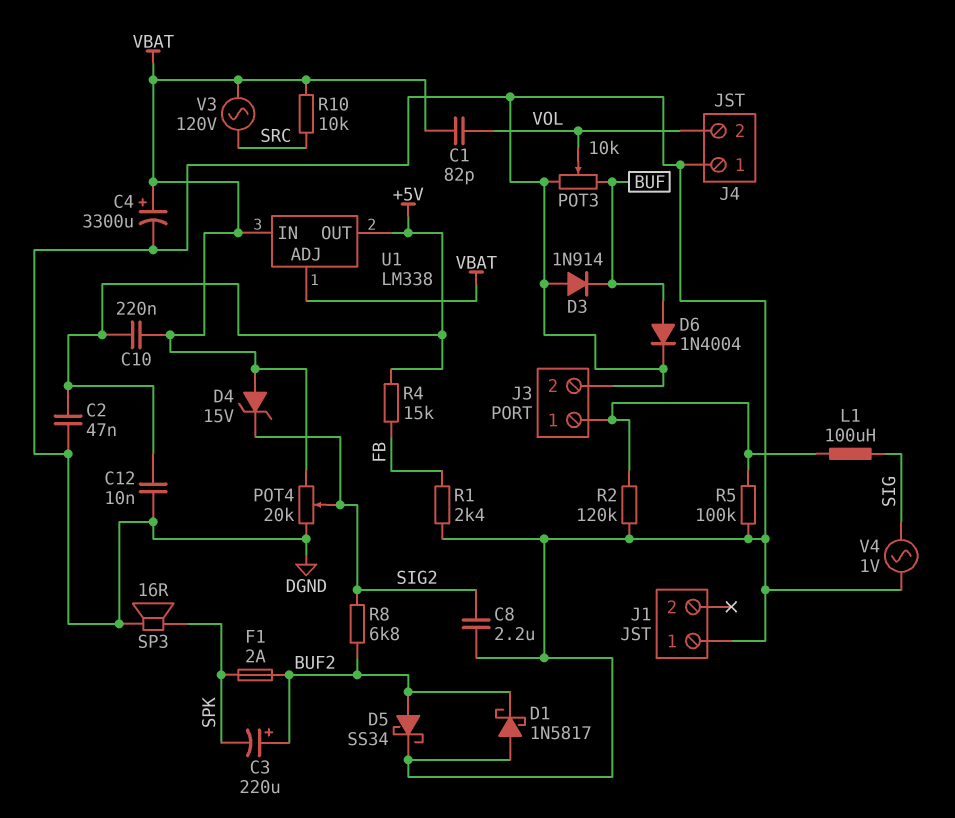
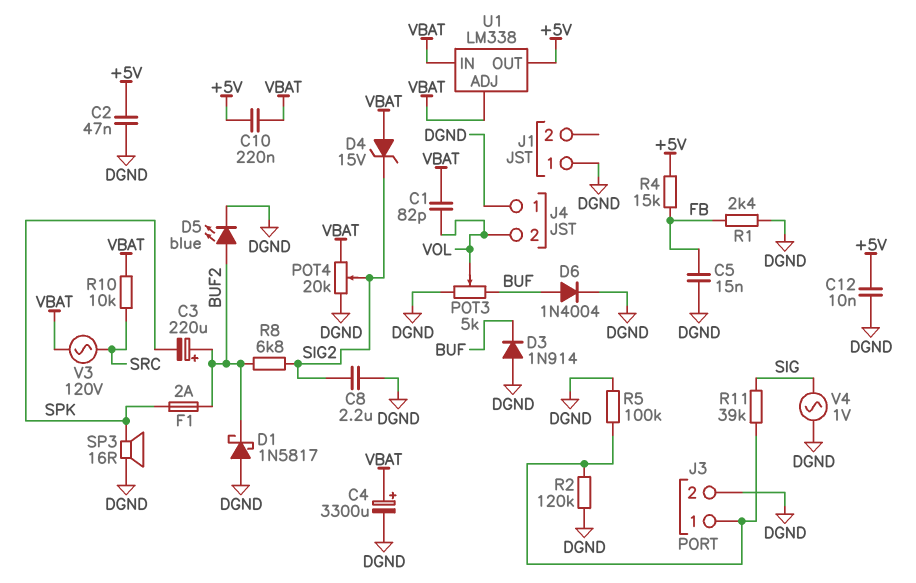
C5: none -> 15nF (DGND, FB)
D5: schottky SS34 (A BUF2, K DGND) -> LED blue (A BUF2, K DGND)
L1: 100uH (J3/1, SIG) -> none
POT3: 10k (BUF, DGND, wiper VOL) -> 5k (BUF, DGND, wiper VOL)
R11: none -> 39k (J3/1, SIG)

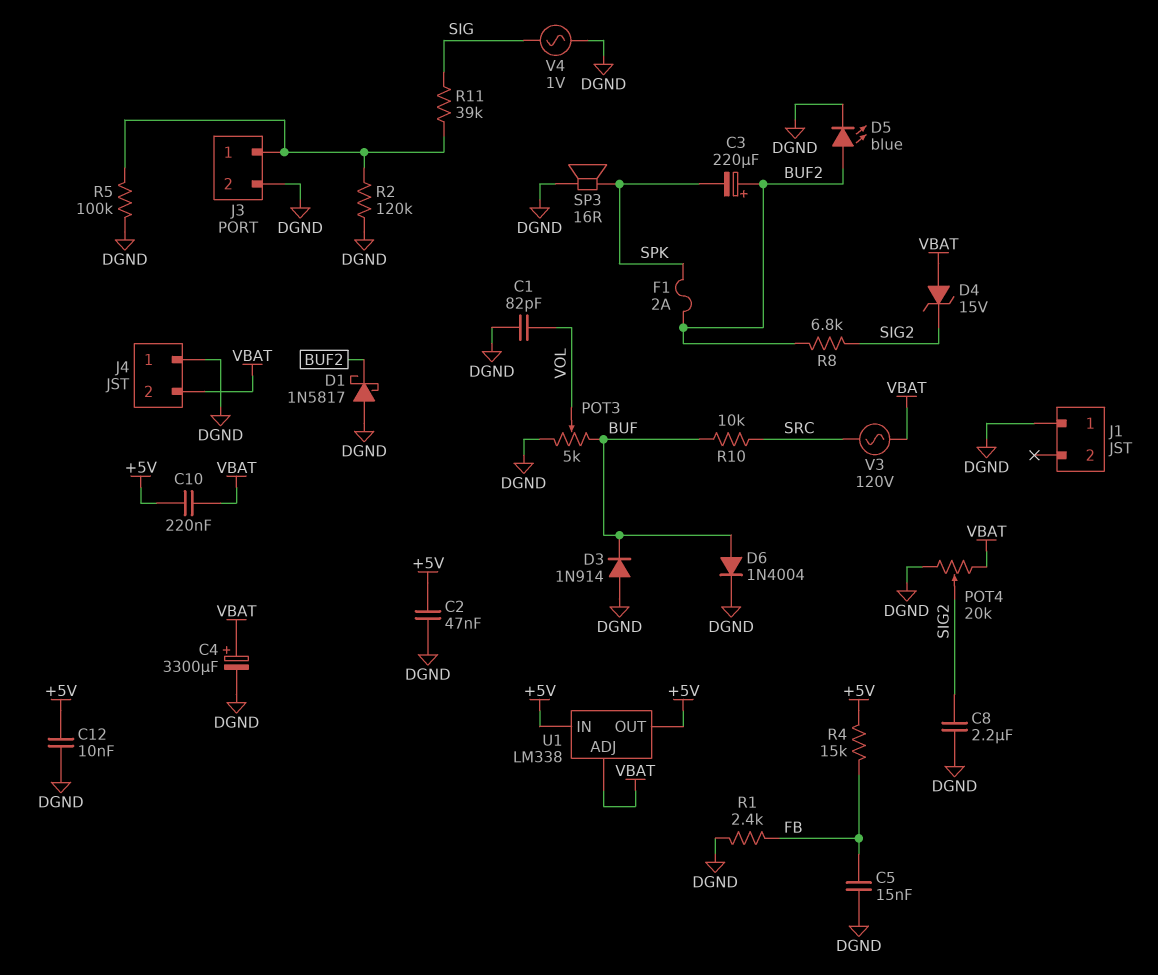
C1: 82pF (VBAT, VOL) -> 82pF (DGND, VOL)
J4 pin 2: VOL -> VBAT
R10: 10k (SRC, VBAT) -> 10k (BUF, SRC)
U1 pin IN: VBAT -> +5V

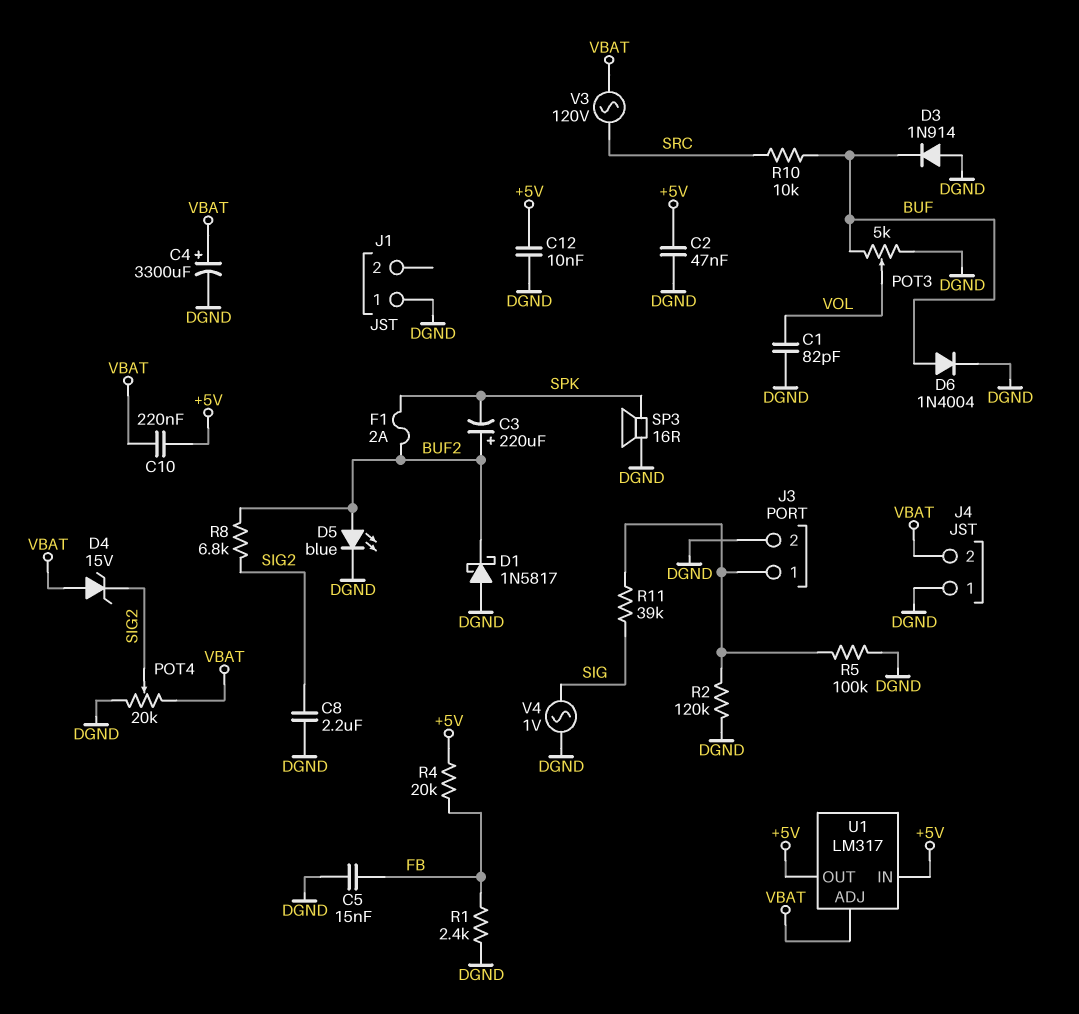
R4: 15k (+5V, FB) -> 20k (+5V, FB)
U1: LM338 -> LM317

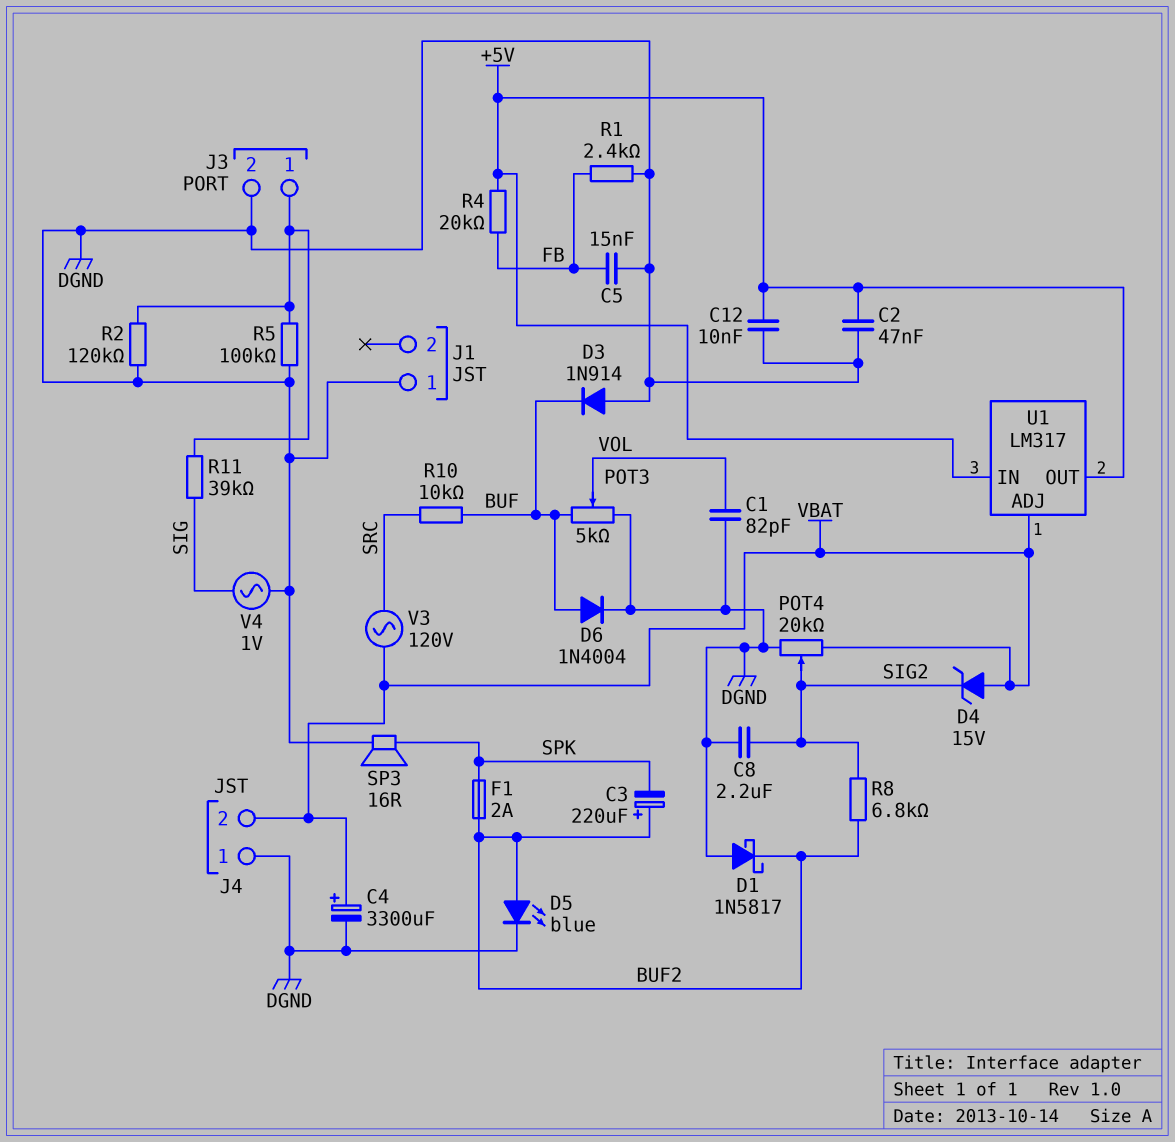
C10: 220nF (+5V, VBAT) -> none

